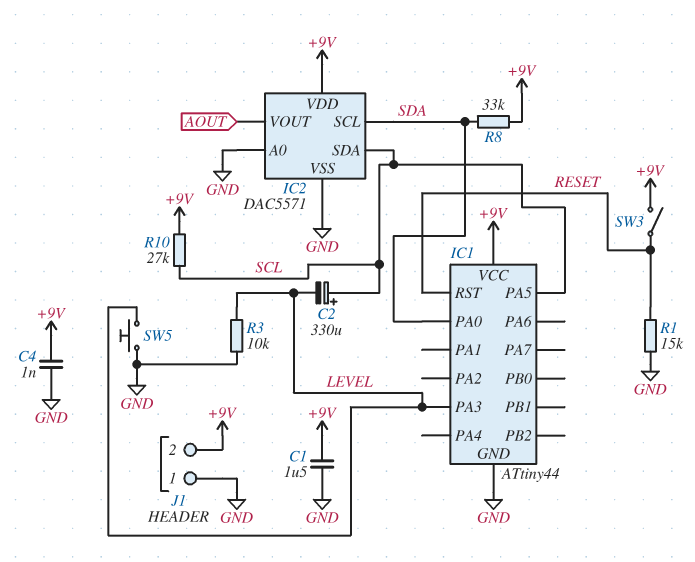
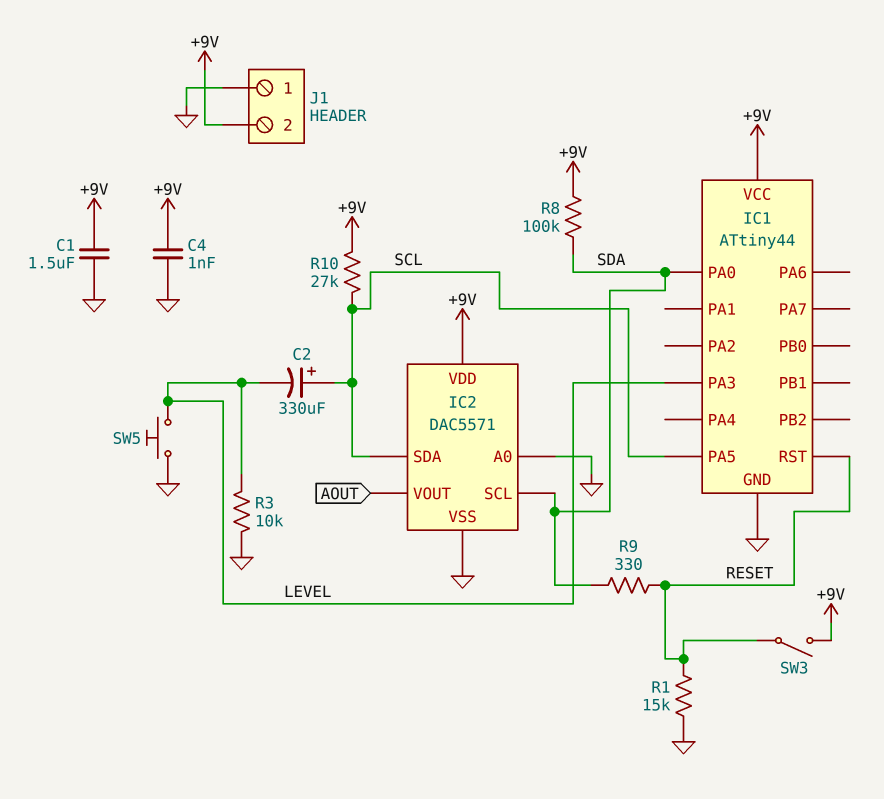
R8: 33k (+9V, SDA) -> 100k (+9V, SDA)
R9: none -> 330 (RESET, SDA)

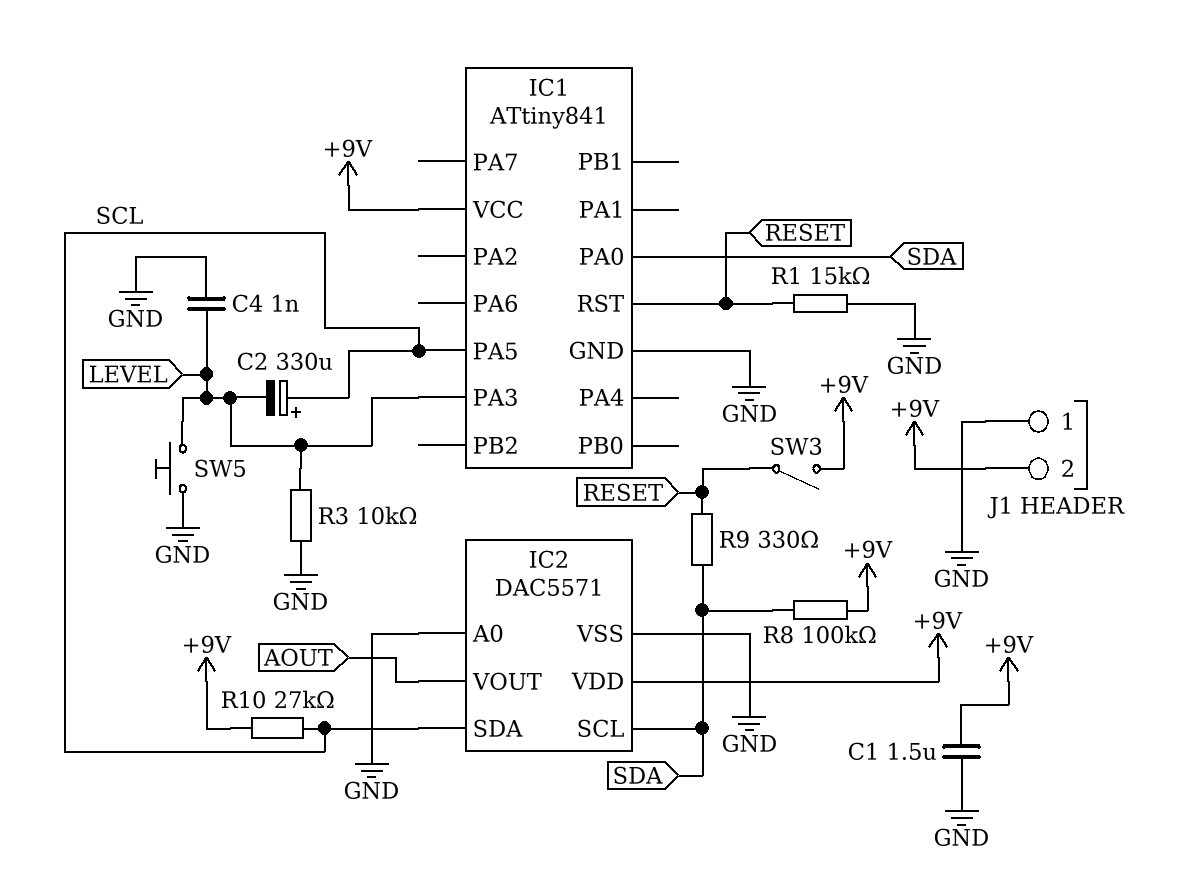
C4: 1nF (+9V, GND) -> 1nF (GND, LEVEL)
IC1: ATtiny44 -> ATtiny841

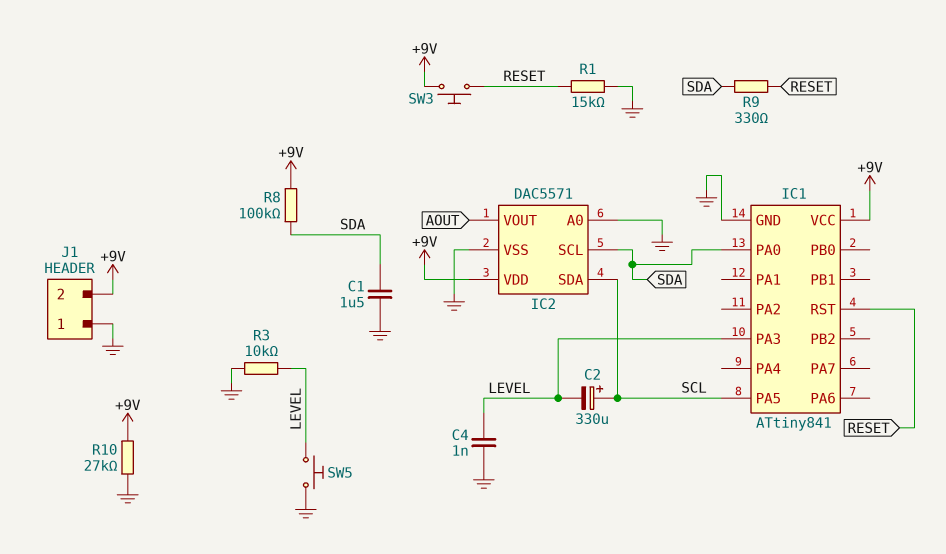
C1: 1.5uF (+9V, GND) -> 1.5uF (GND, SDA)
R10: 27k (+9V, SCL) -> 27k (+9V, GND)
SW3: switch (+9V, RESET) -> button (+9V, RESET)

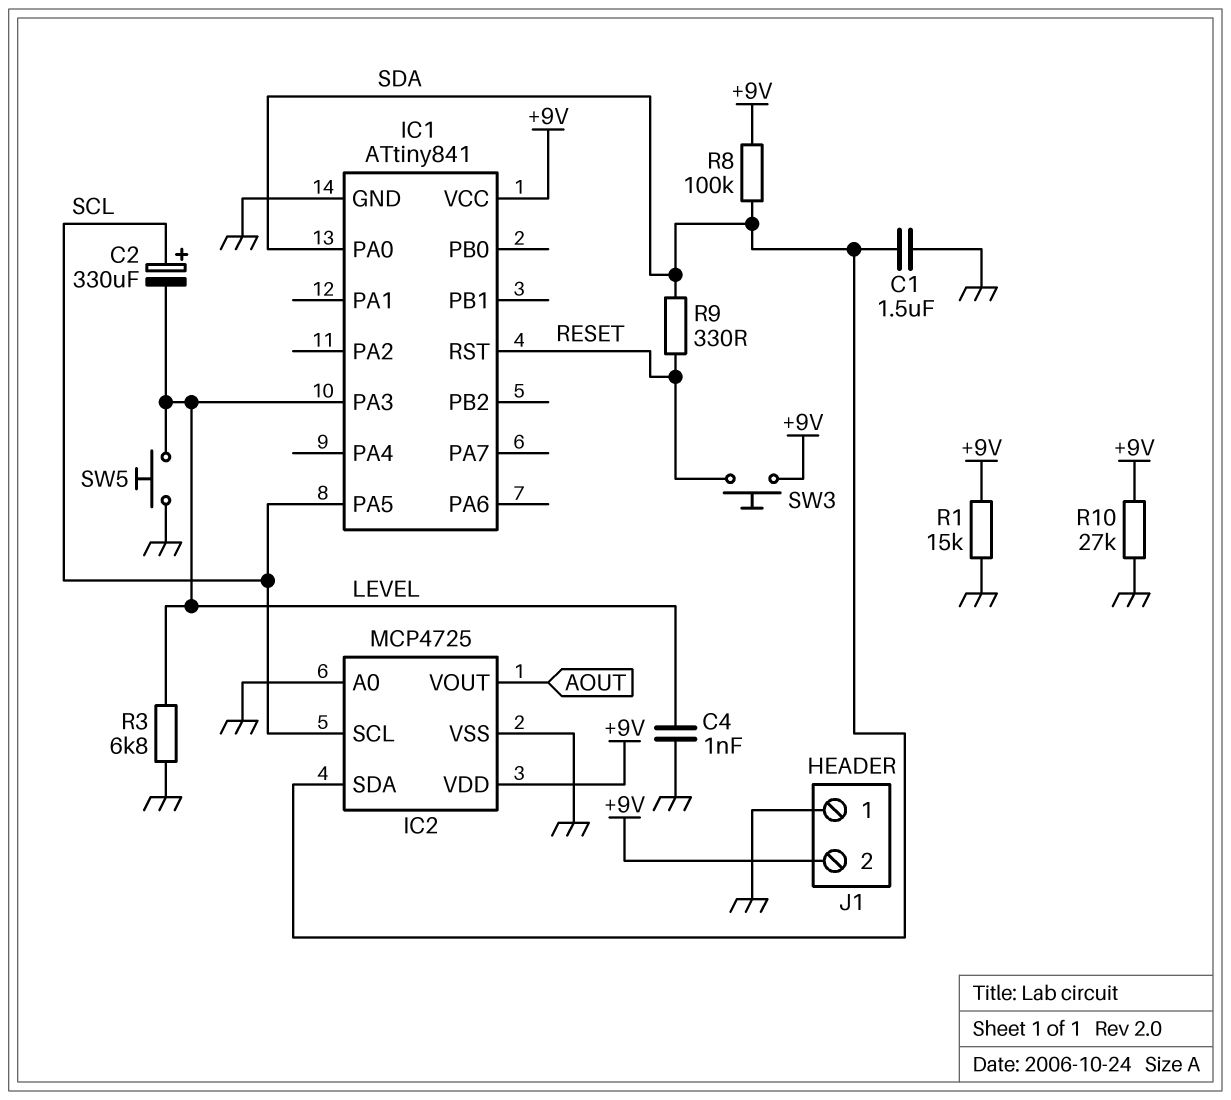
IC2: DAC5571 -> MCP4725
IC2 pin SCL: SDA -> SCL
IC2 pin SDA: SCL -> SDA
R1: 15k (GND, RESET) -> 15k (+9V, GND)
R3: 10k (GND, LEVEL) -> 6.8k (GND, LEVEL)

